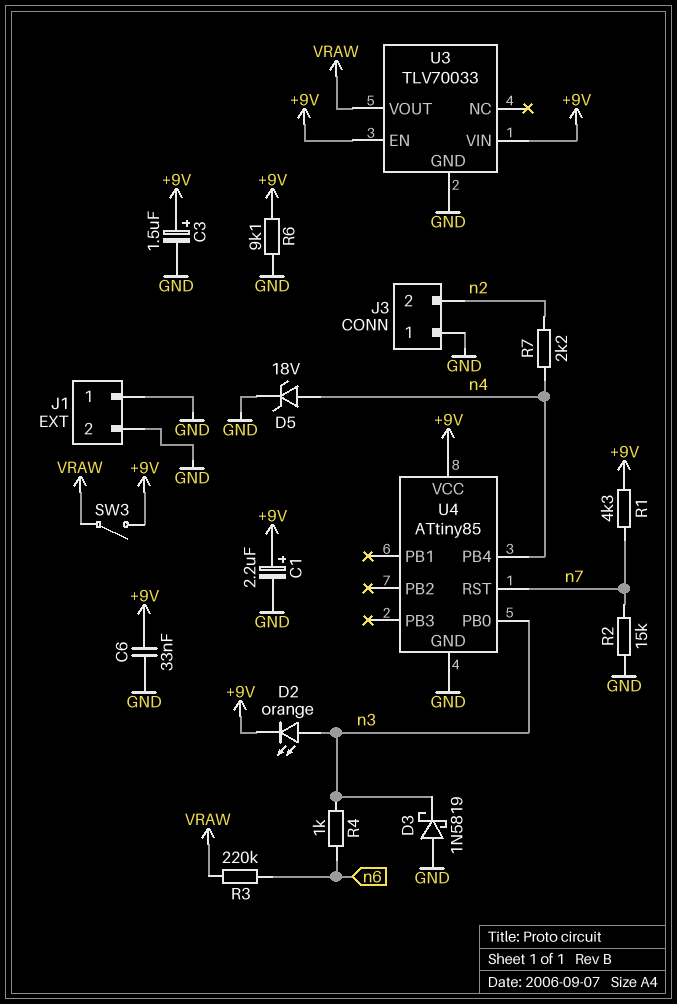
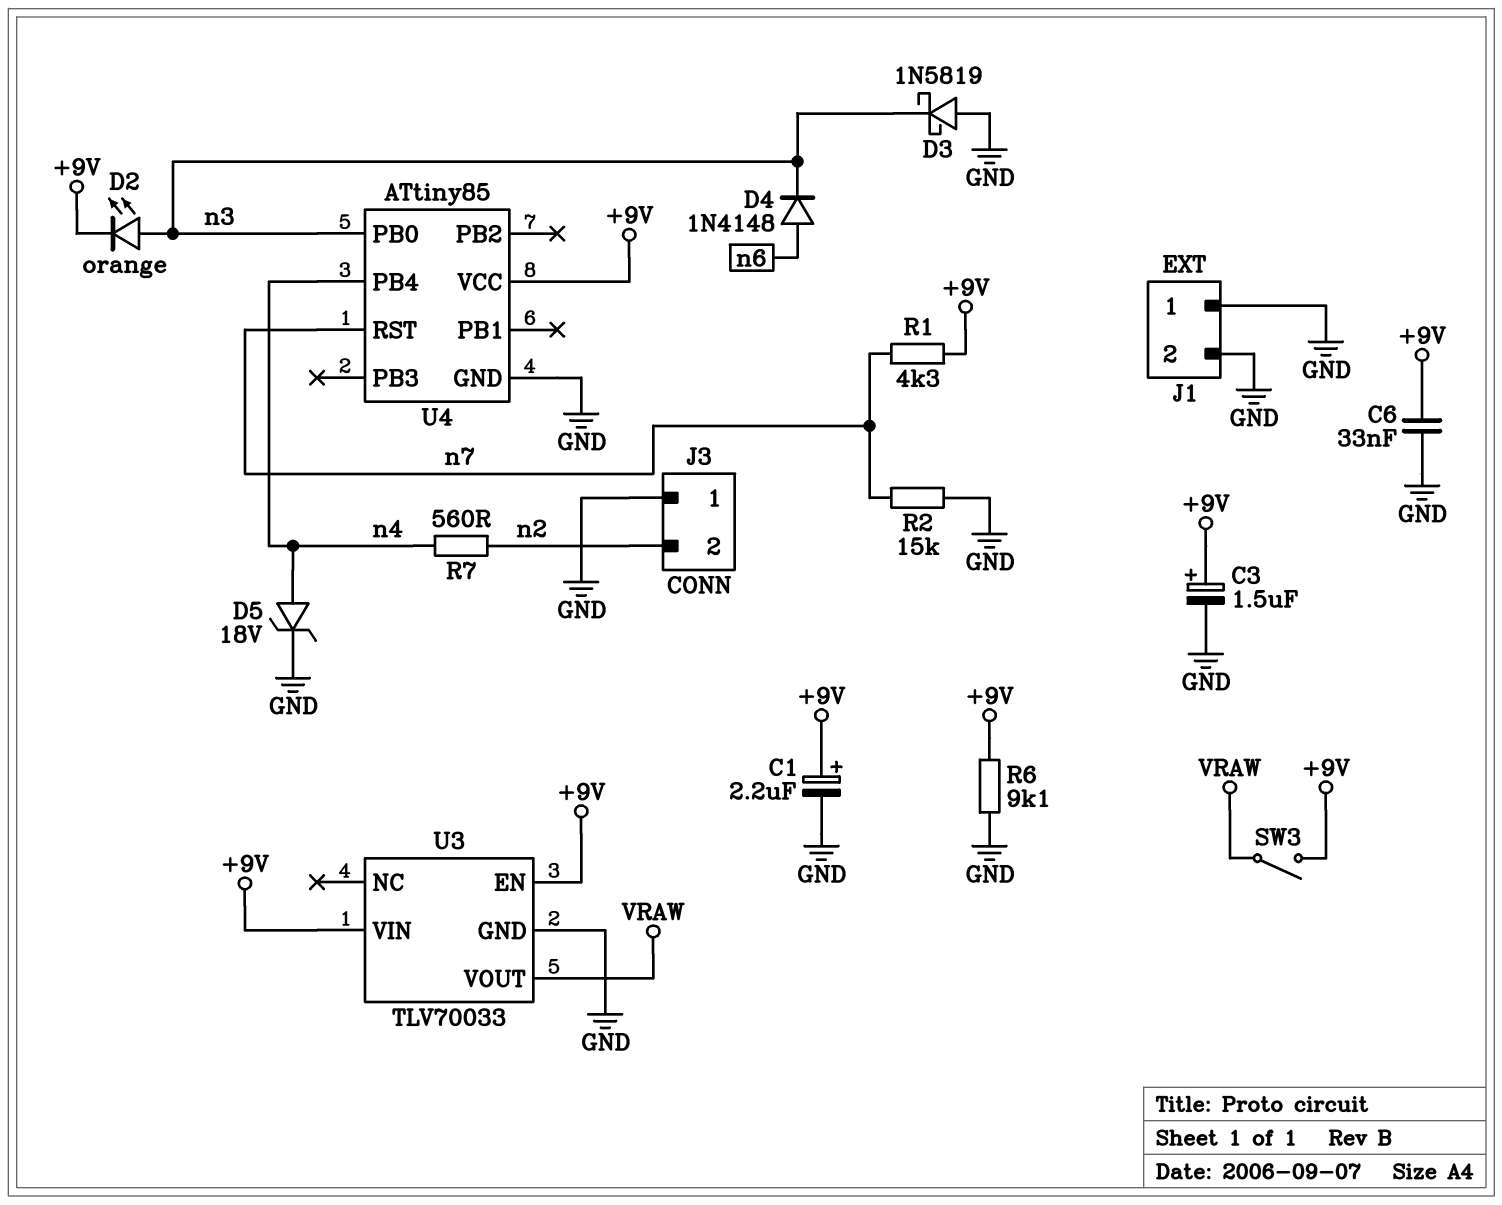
D4: none -> diode 1N4148 (A n6, K n3)
R3: 220k (VRAW, n6) -> none
R4: 1k (n3, n6) -> none
R7: 2.2k (n2, n4) -> 560 (n2, n4)

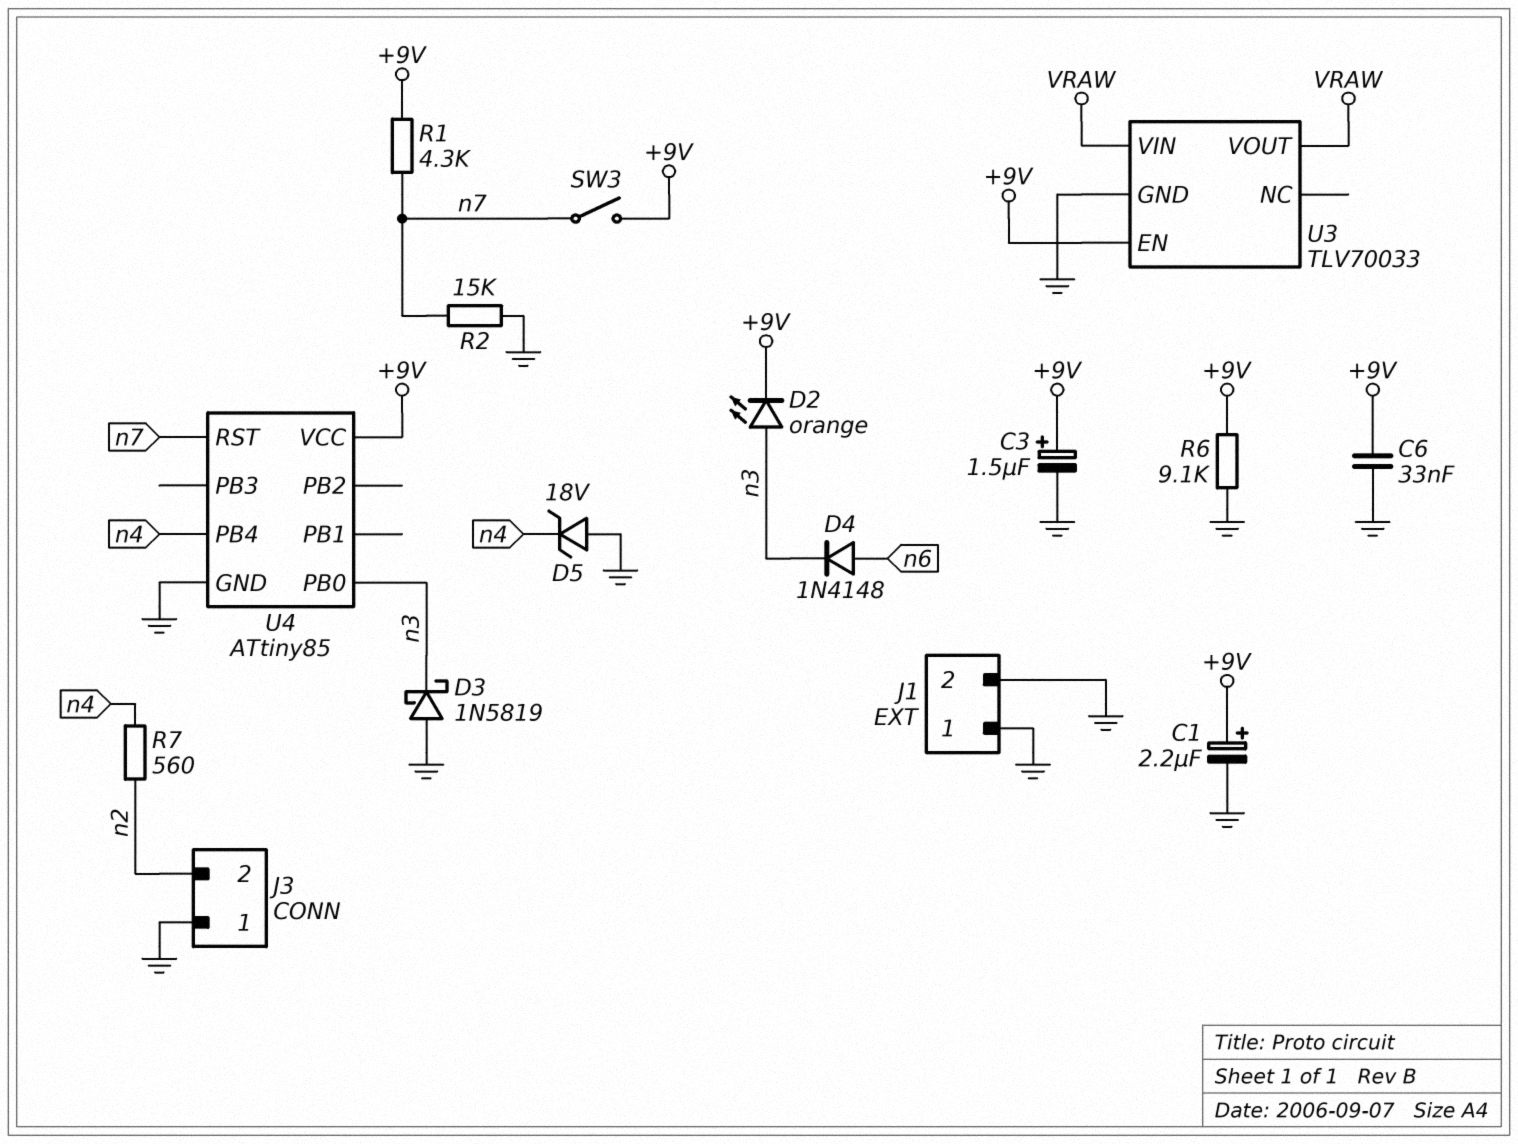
D5: zener 18V (A n4, K GND) -> zener 18V (A GND, K n4)
SW3: switch (+9V, VRAW) -> switch (+9V, n7)
U3 pin VIN: +9V -> VRAW

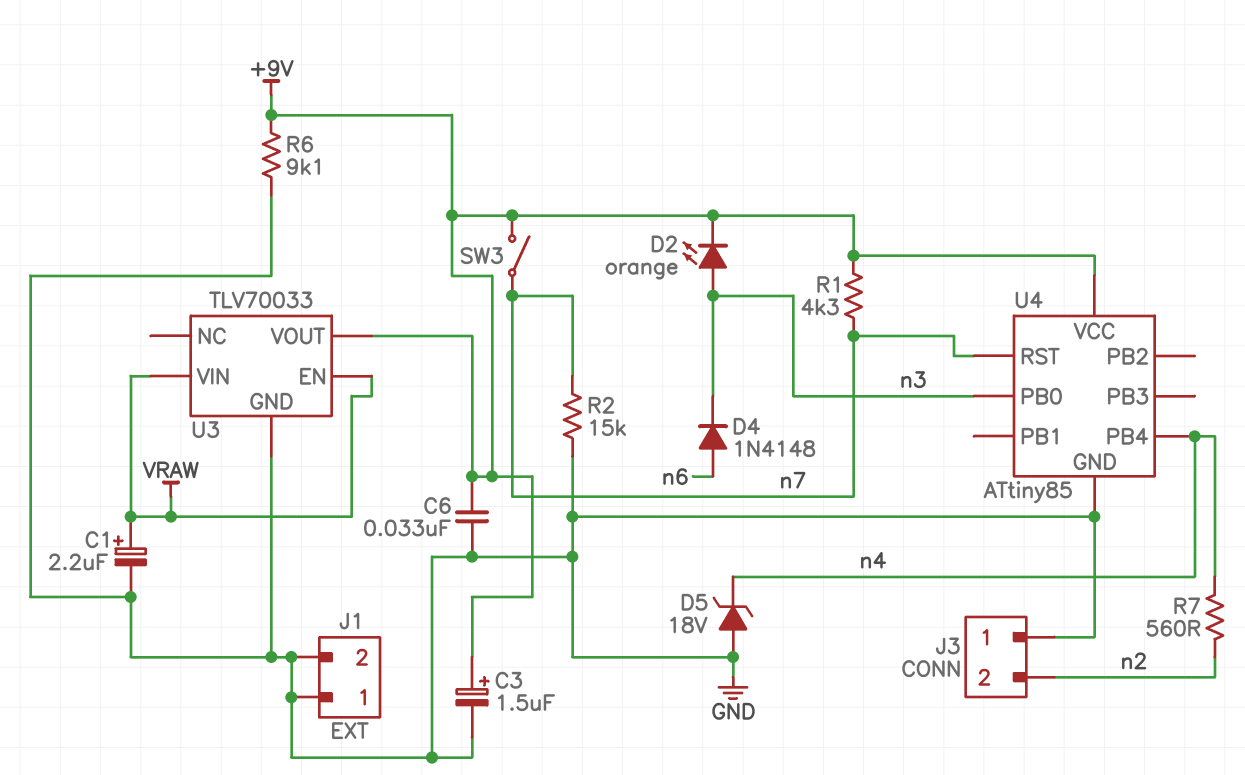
C1: 2.2uF (plus +9V, minus GND) -> 2.2uF (plus VRAW, minus GND)
D3: schottky 1N5819 (A GND, K n3) -> none
U3 pin EN: +9V -> VRAW
U3 pin VOUT: VRAW -> +9V

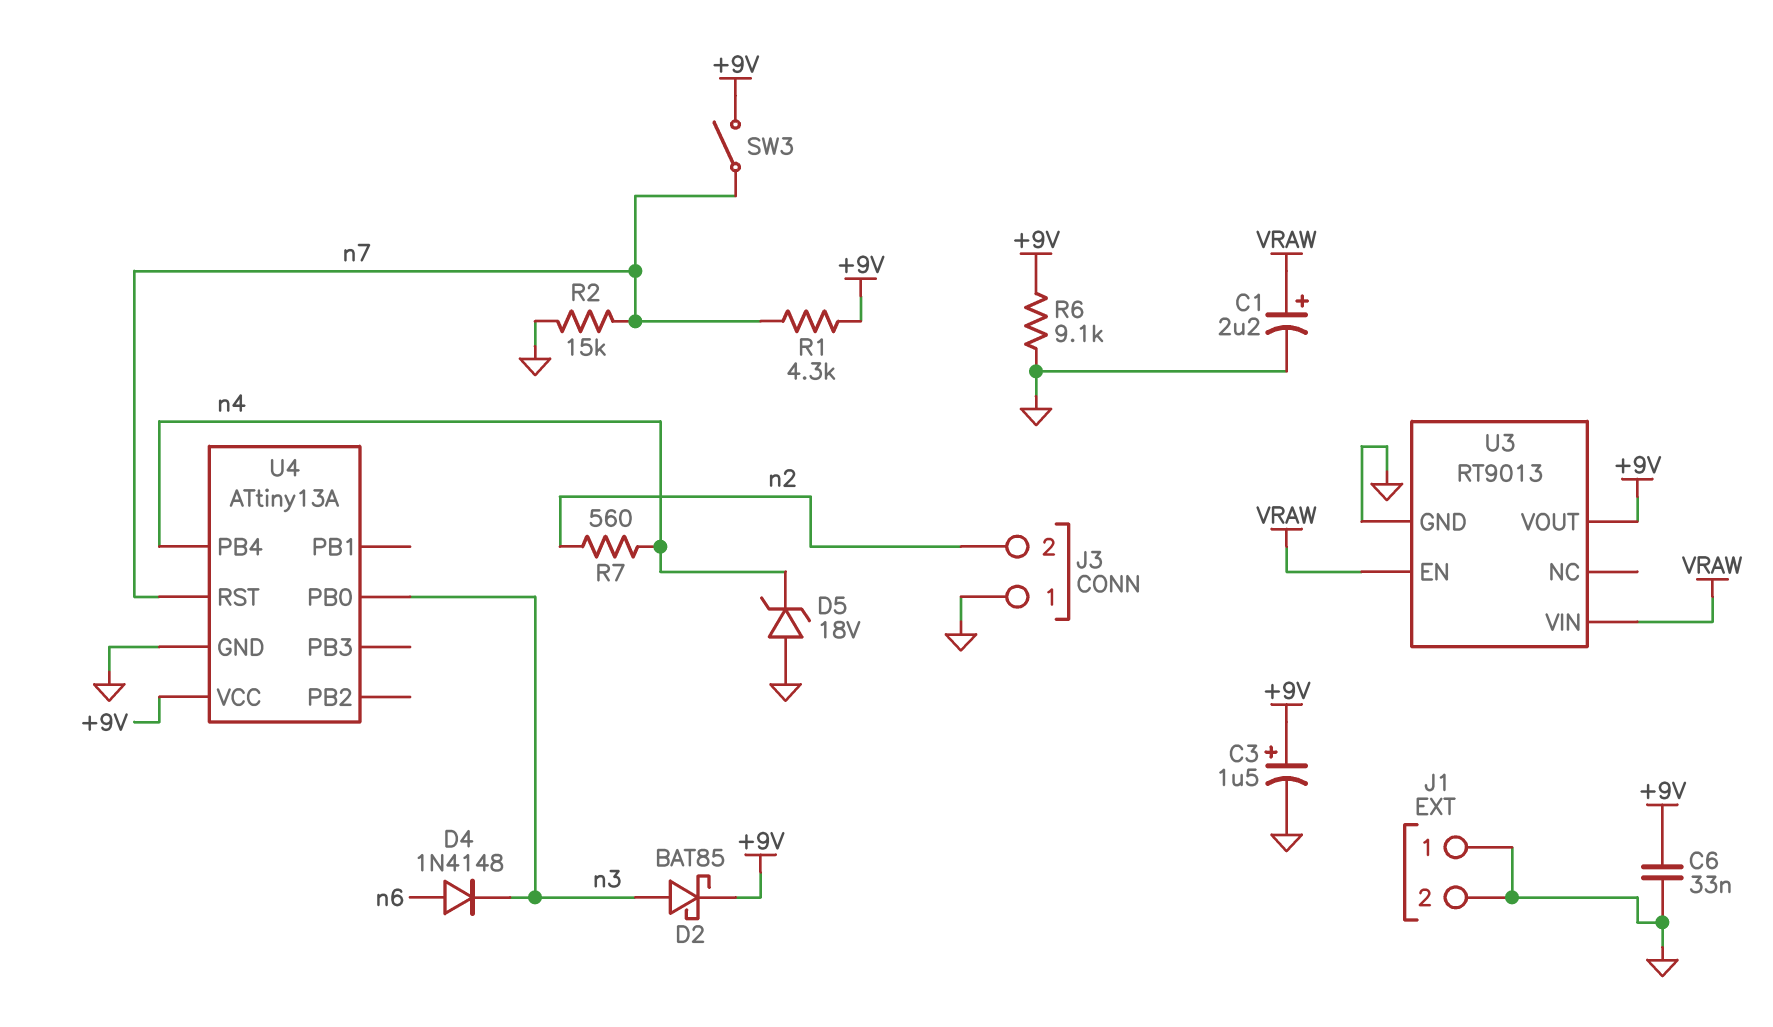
D2: LED orange (A n3, K +9V) -> schottky BAT85 (A n3, K +9V)
U3: TLV70033 -> RT9013
U4: ATtiny85 -> ATtiny13A

